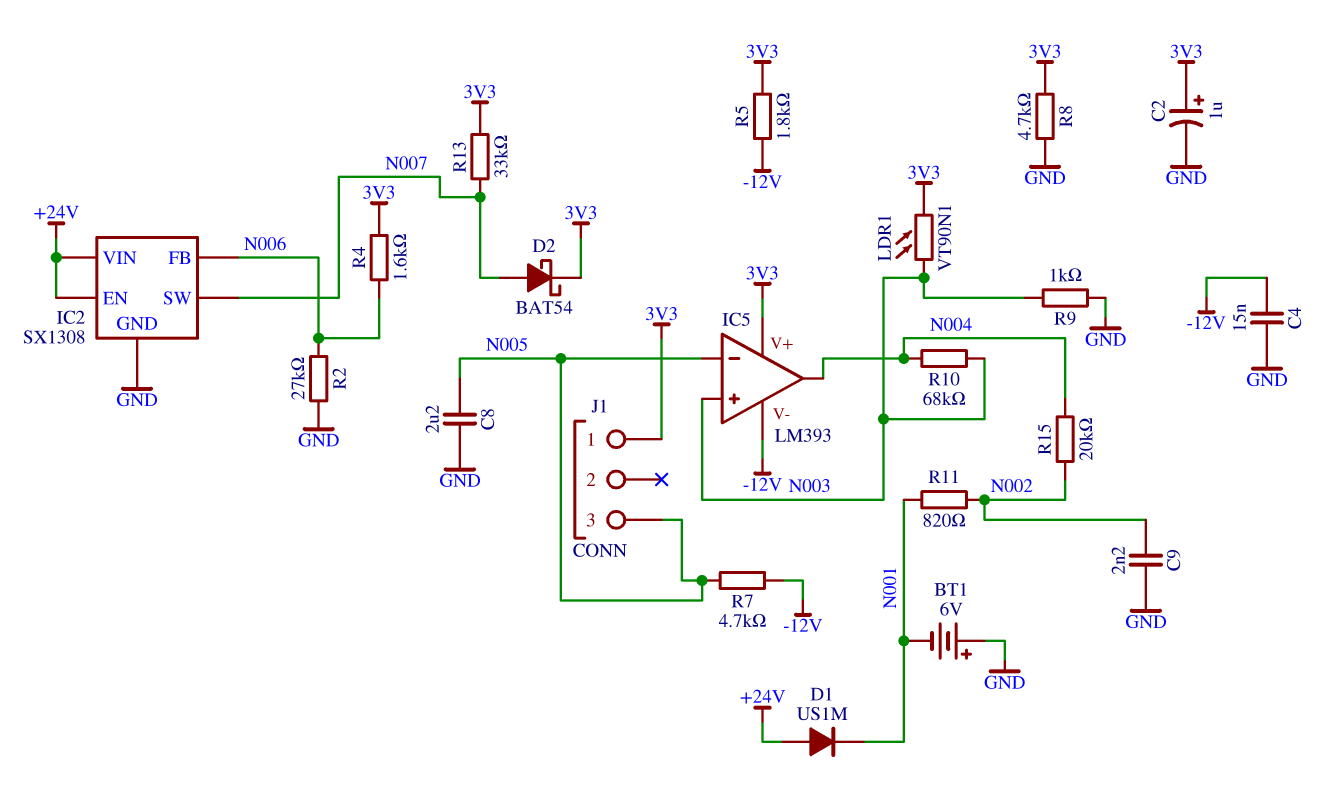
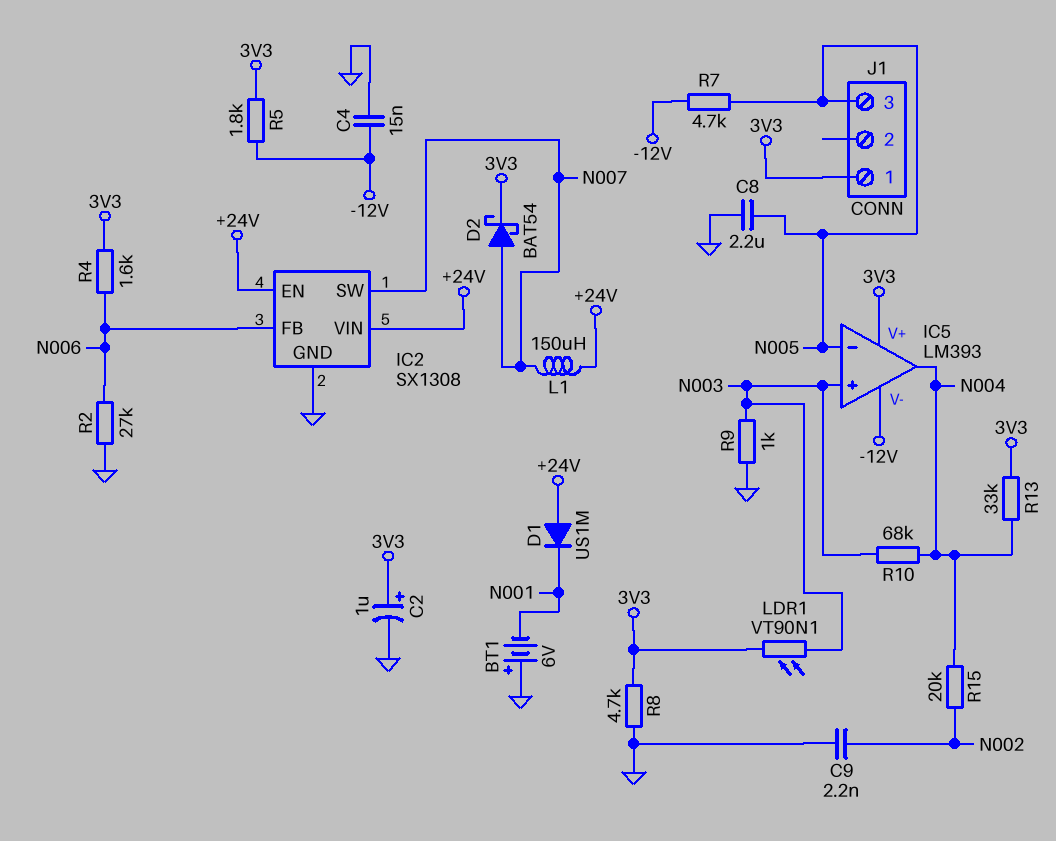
L1: none -> 150uH (+24V, N007)
R11: 820 (N001, N002) -> none
R13: 33k (3V3, N007) -> 33k (3V3, N004)

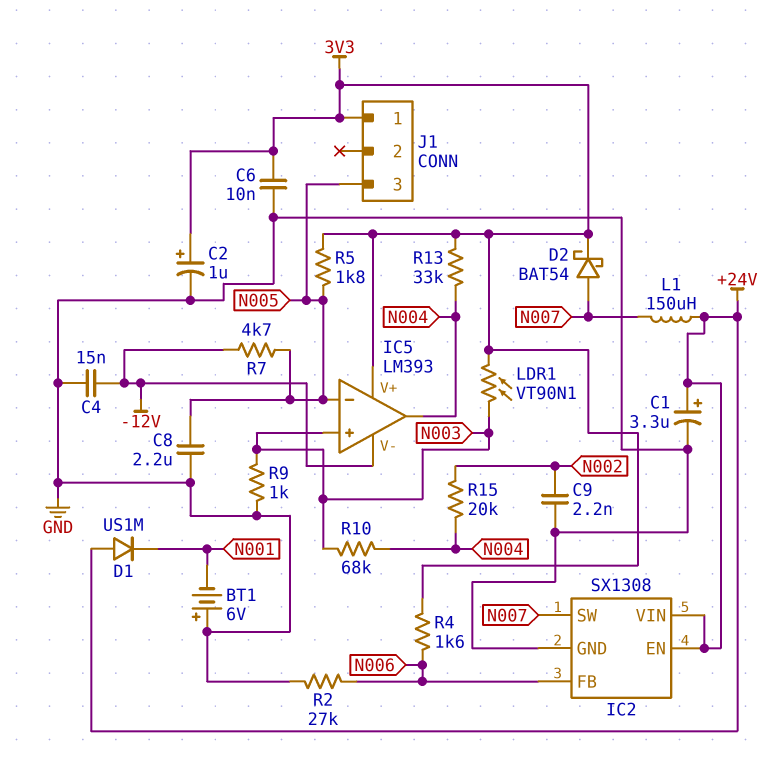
C1: none -> 3.3uF (plus +24V, minus GND)
C6: none -> 10nF (3V3, GND)
R5: 1.8k (-12V, 3V3) -> 1.8k (3V3, N005)
R8: 4.7k (3V3, GND) -> none

